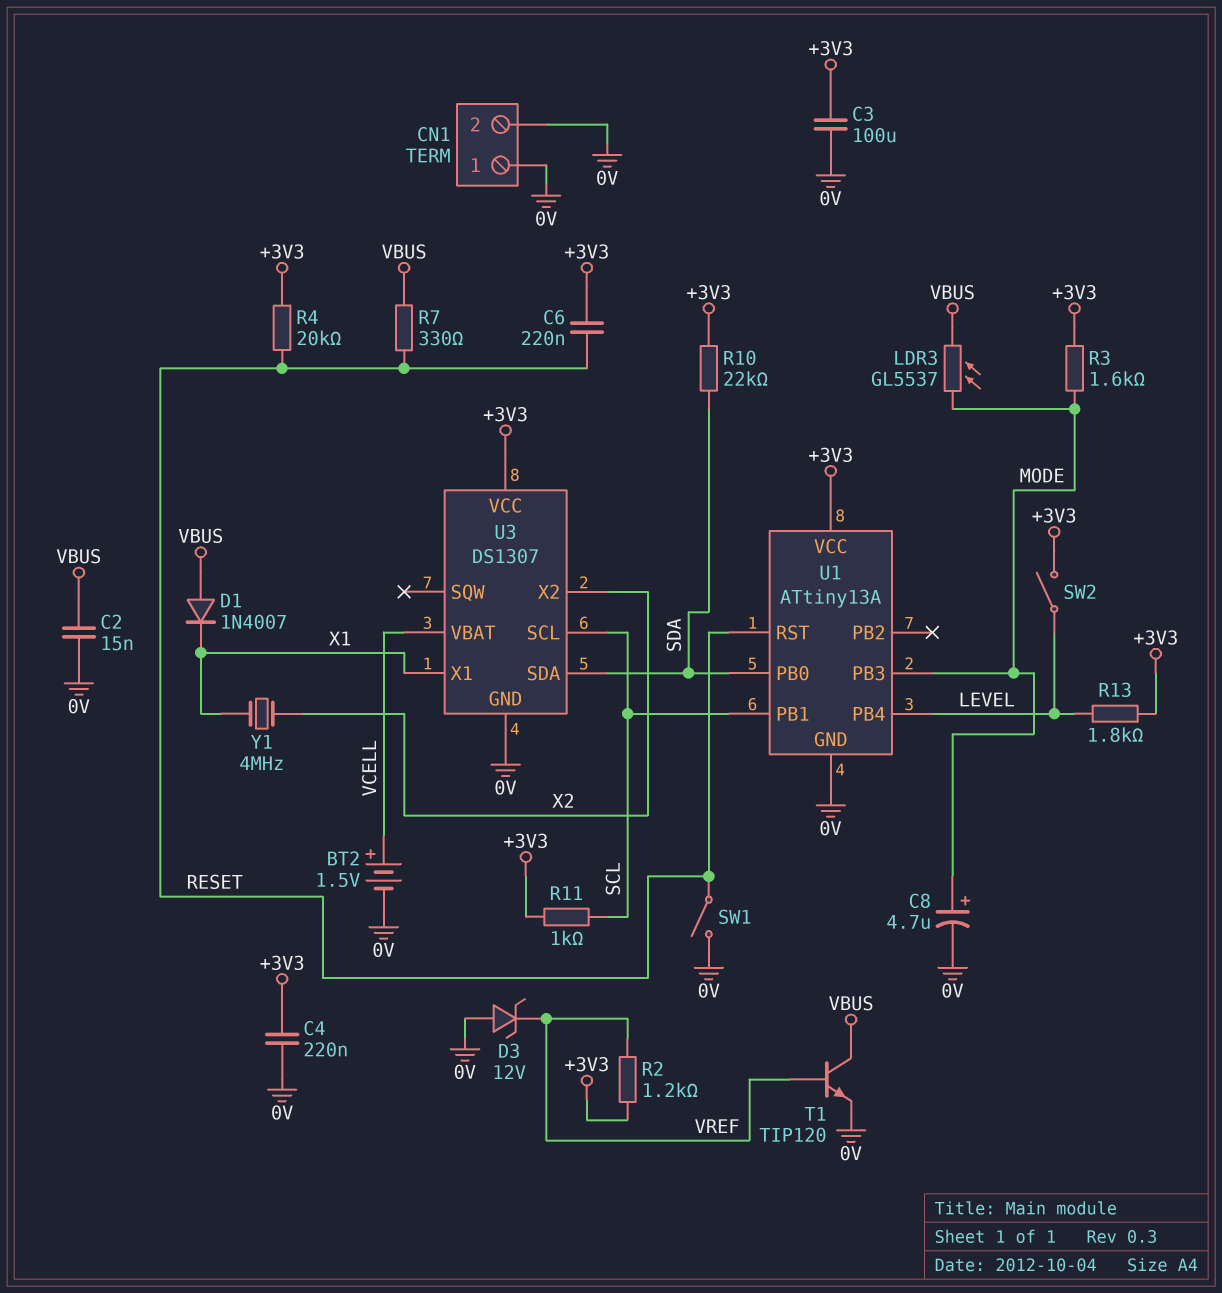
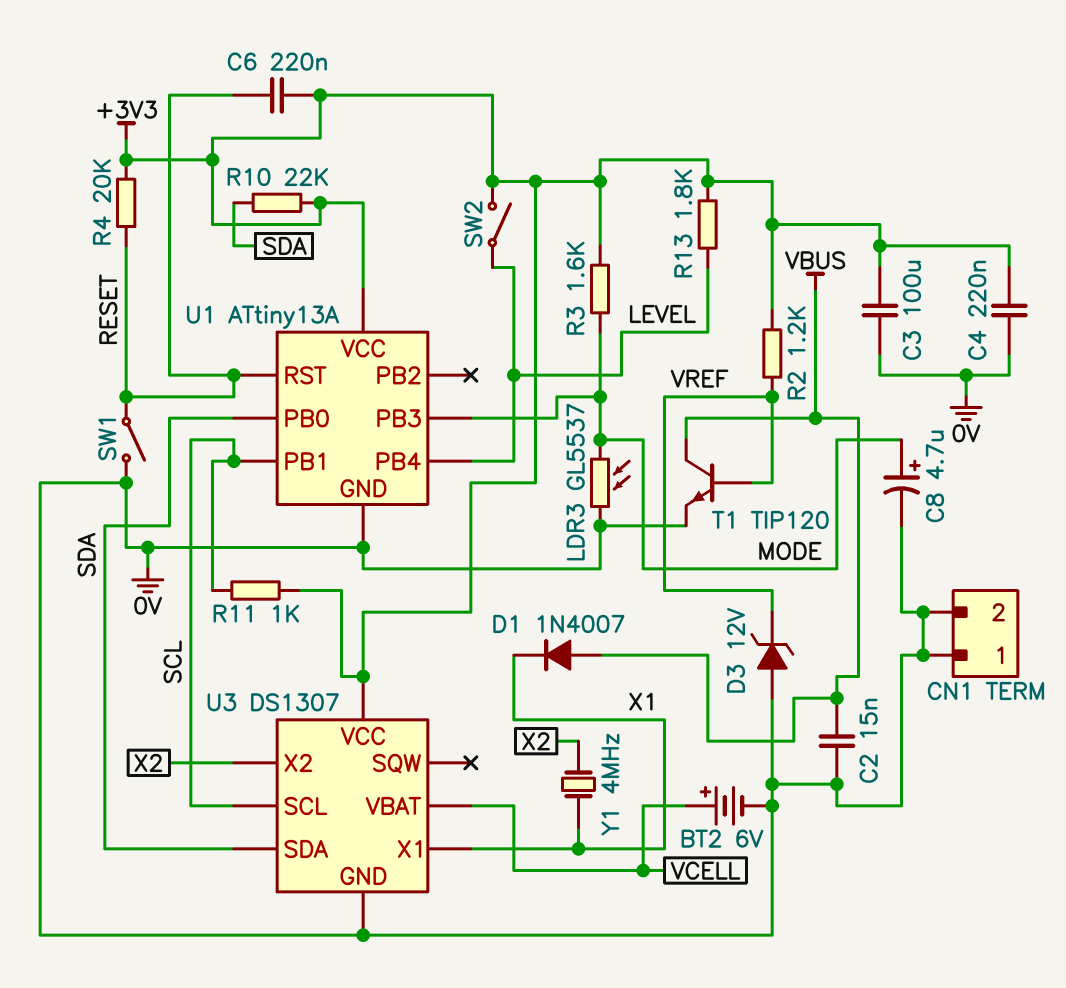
BT2: 1.5V (plus VCELL, minus 0V) -> 6V (plus VCELL, minus 0V)
LDR3: GL5537 (MODE, VBUS) -> GL5537 (0V, MODE)
R7: 330 (RESET, VBUS) -> none

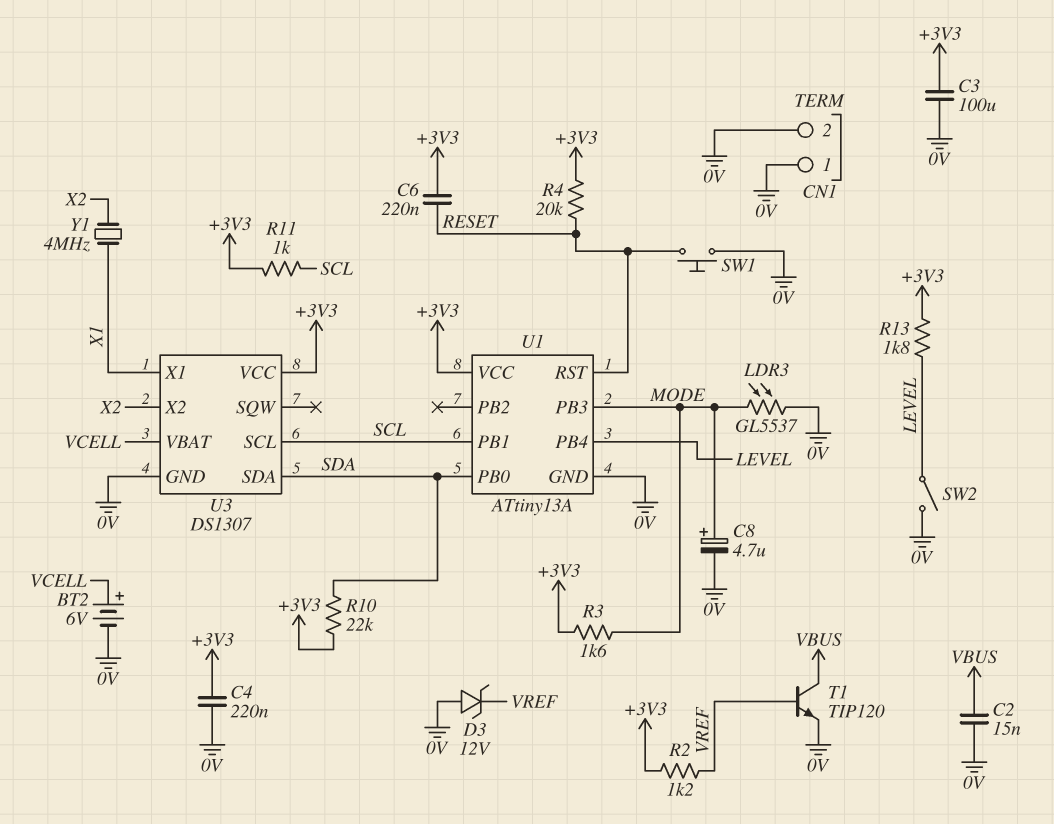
D1: diode 1N4007 (A VBUS, K X1) -> none
SW1: switch (0V, RESET) -> button (0V, RESET)
SW2: switch (+3V3, LEVEL) -> switch (0V, LEVEL)

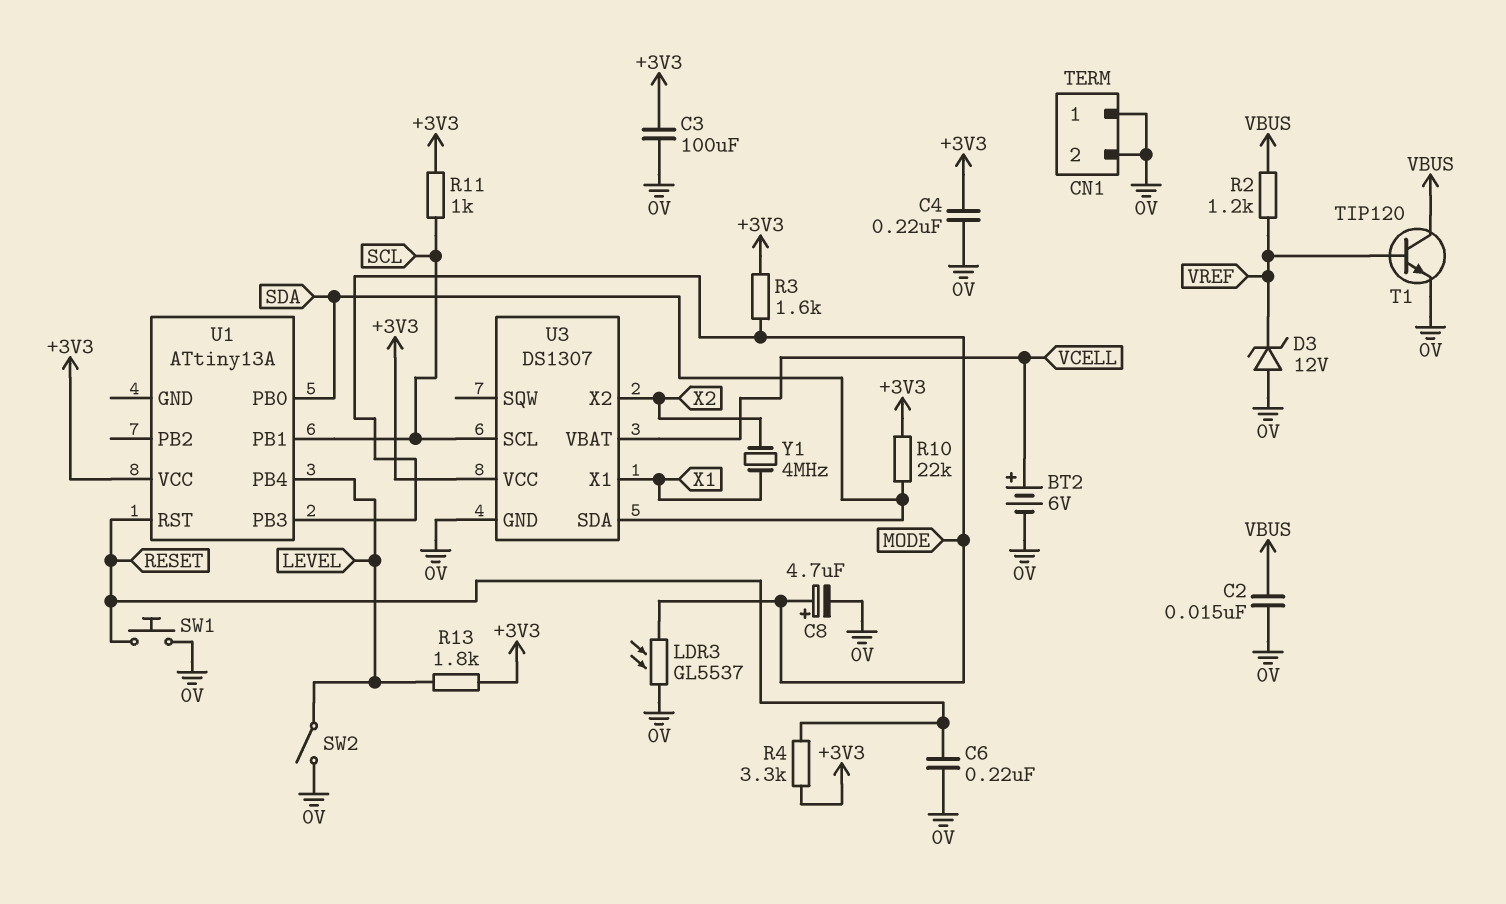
C6: 220nF (+3V3, RESET) -> 220nF (0V, RESET)
R2: 1.2k (+3V3, VREF) -> 1.2k (VBUS, VREF)
R4: 20k (+3V3, RESET) -> 3.3k (+3V3, RESET)
U1 pin GND: 0V -> none

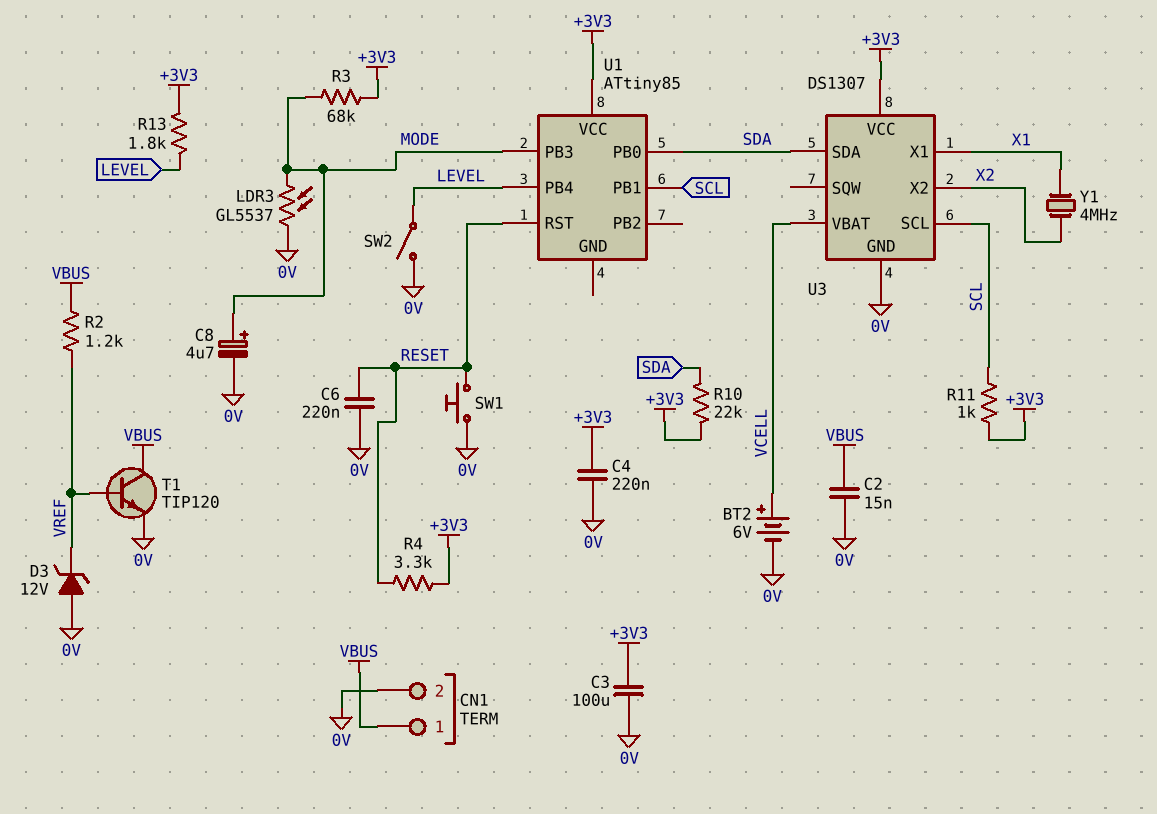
CN1 pin 1: 0V -> VBUS
R3: 1.6k (+3V3, MODE) -> 68k (+3V3, MODE)
U1: ATtiny13A -> ATtiny85

